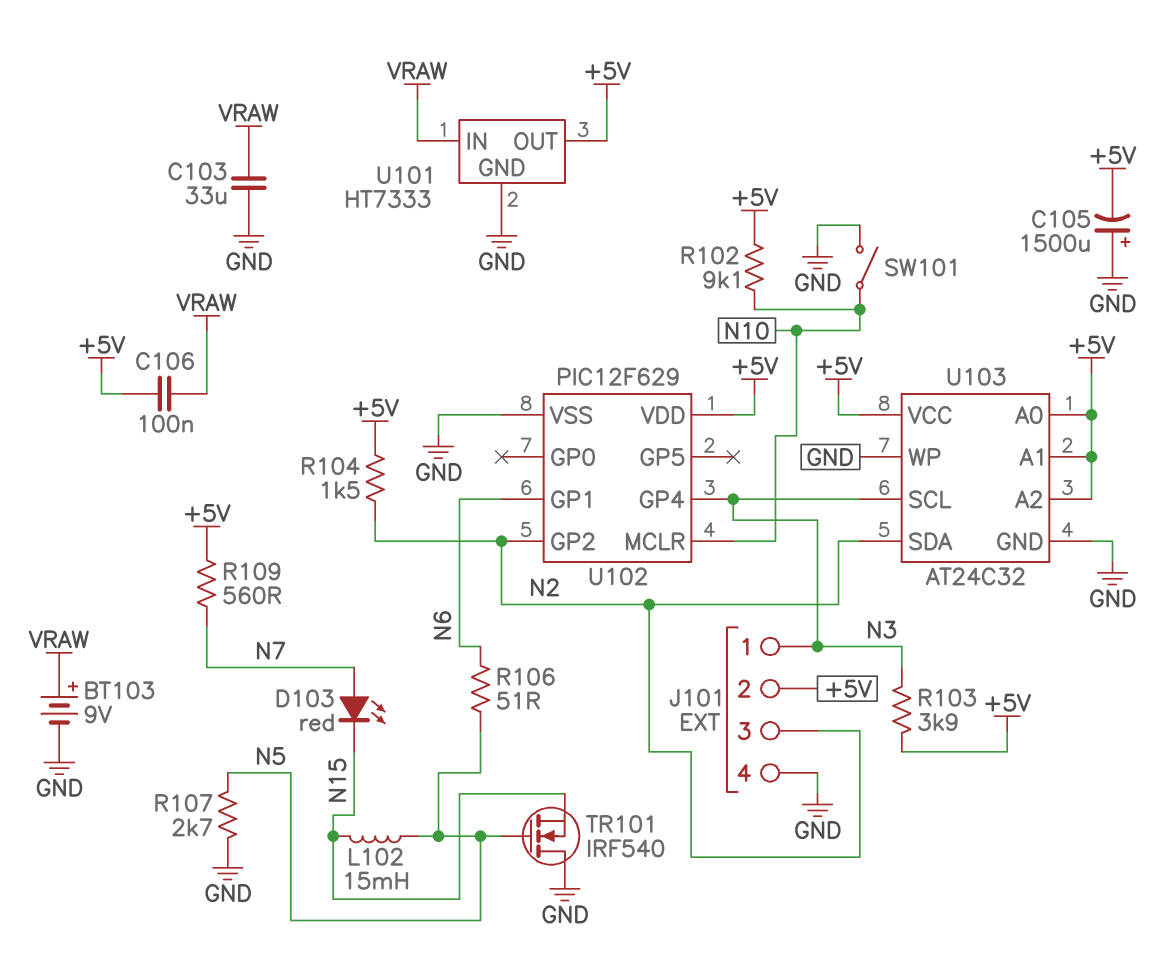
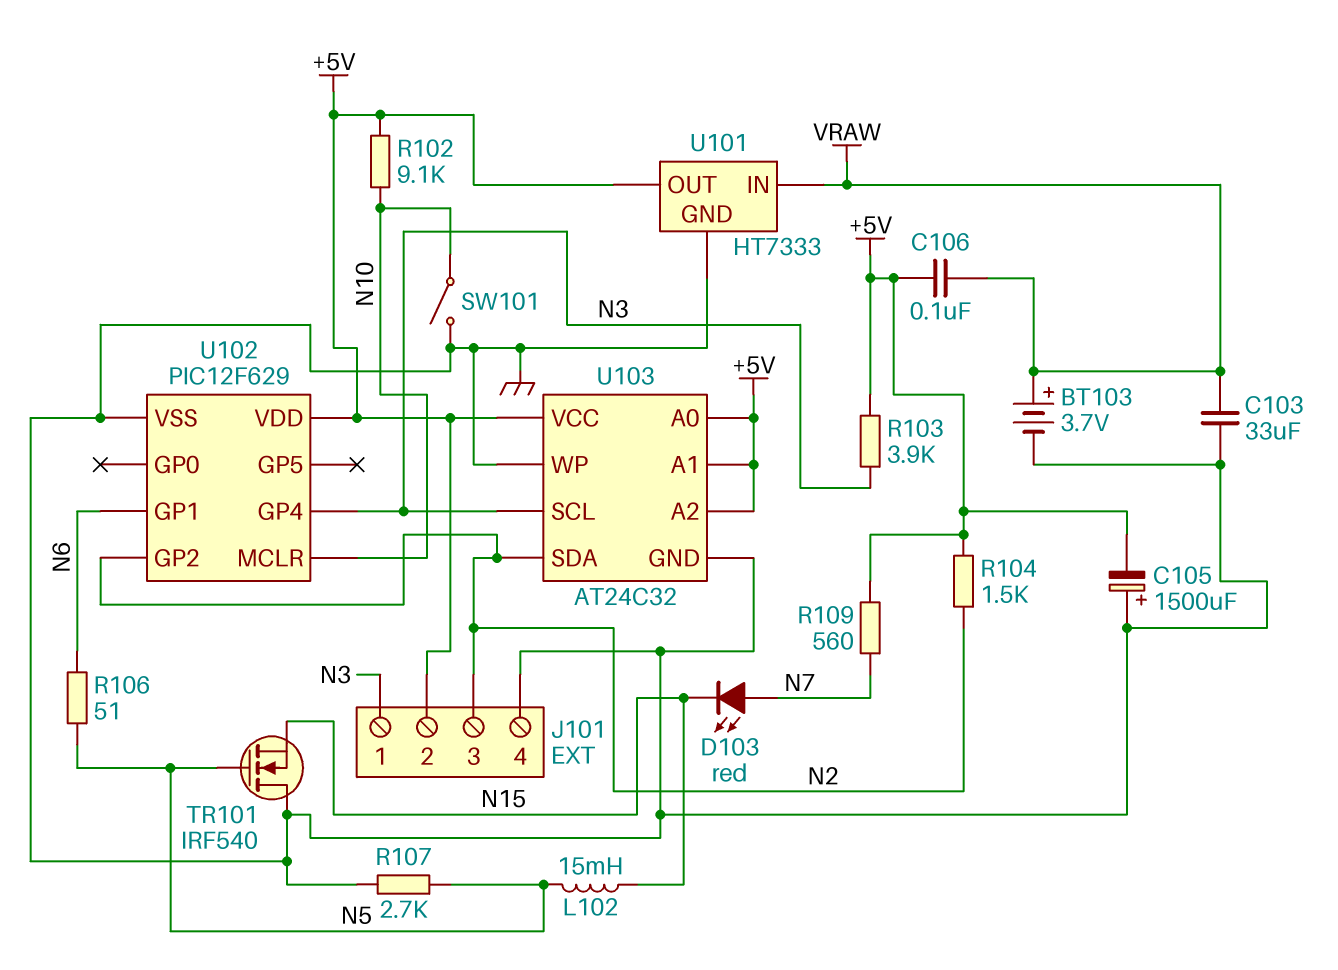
BT103: 9V (plus VRAW, minus GND) -> 3.7V (plus VRAW, minus GND)

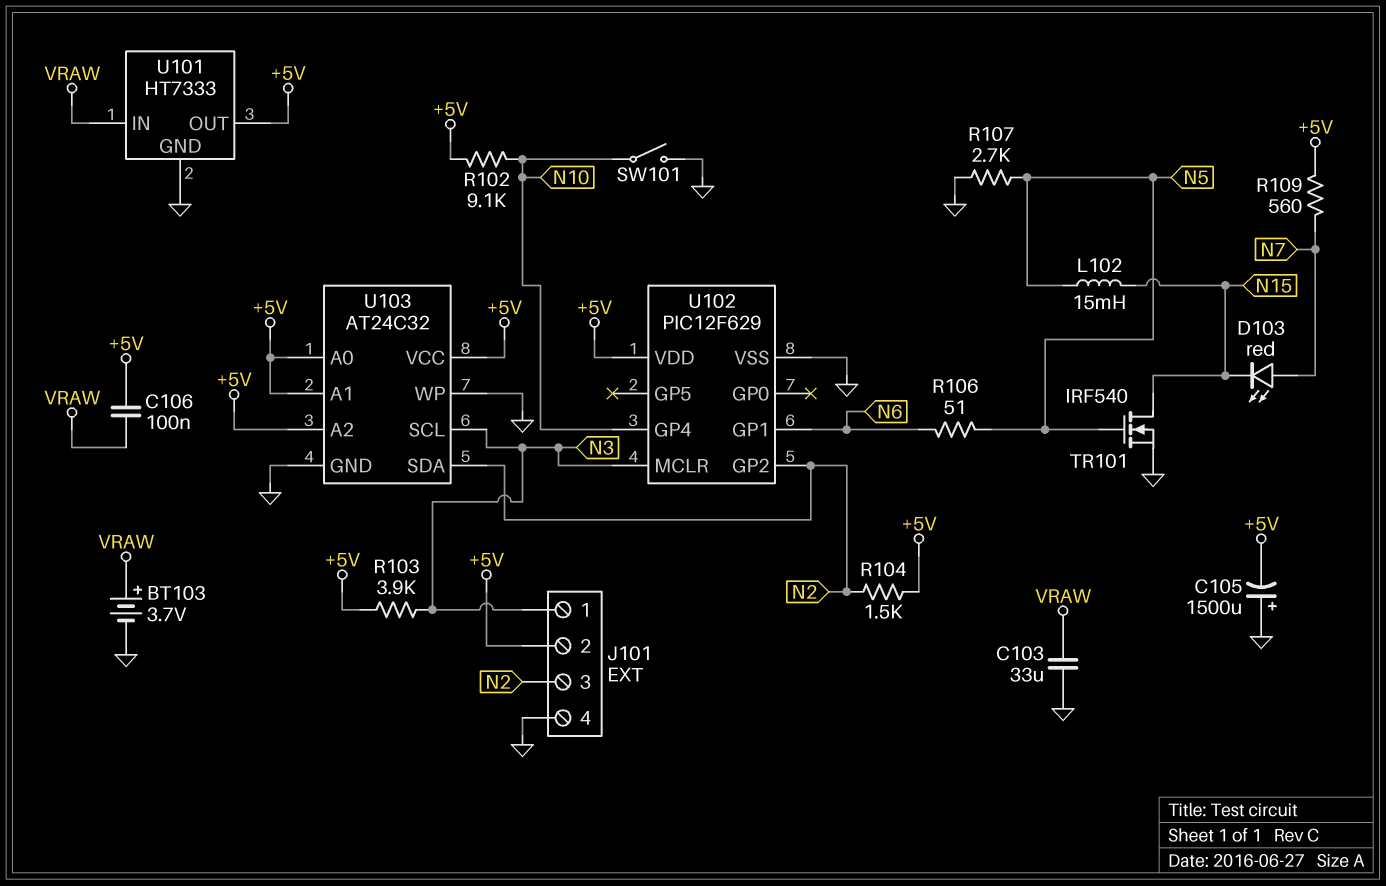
TR101: NMOS IRF540 (G N5, D GND, S N15) -> NMOS IRF540 (G N5, D N15, S GND)
U102 pin GP4: N3 -> N10
U102 pin MCLR: N10 -> N3

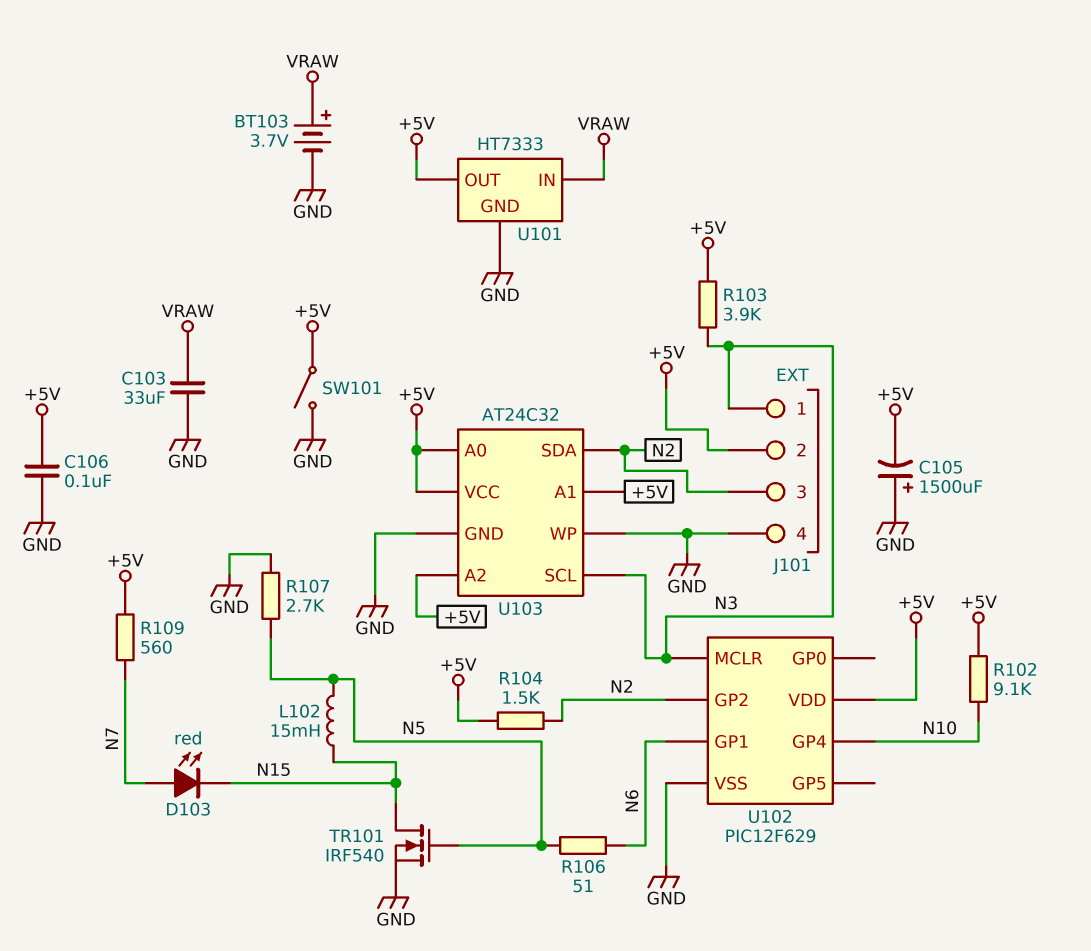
C106: 100nF (+5V, VRAW) -> 100nF (+5V, GND)
SW101: switch (GND, N10) -> switch (+5V, GND)

